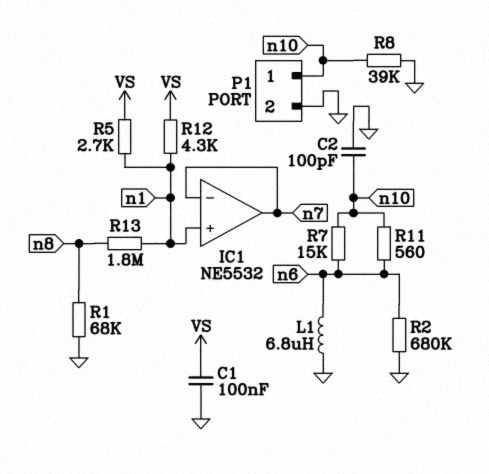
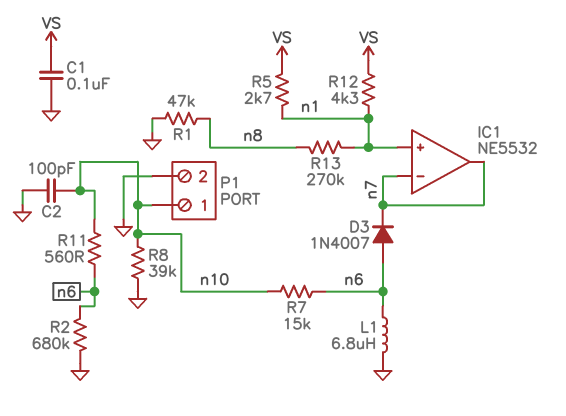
D3: none -> diode 1N4007 (A n6, K n7)
R1: 68k (GND, n8) -> 47k (GND, n8)
R13: 1.8M (n1, n8) -> 270k (n1, n8)

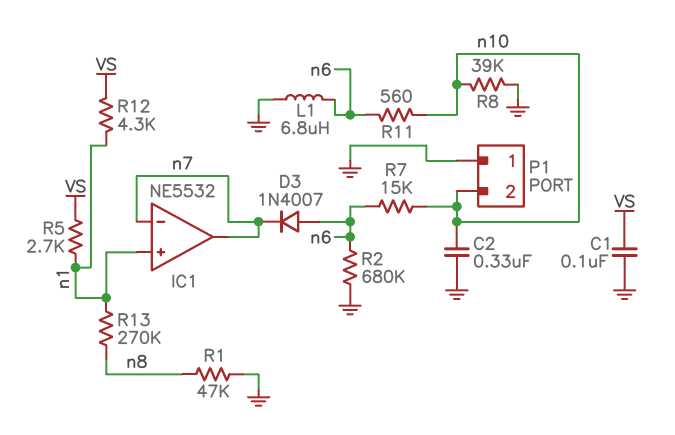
C2: 100pF (GND, n10) -> 330nF (GND, n10)
P1 pin 1: n10 -> GND
P1 pin 2: GND -> n10

